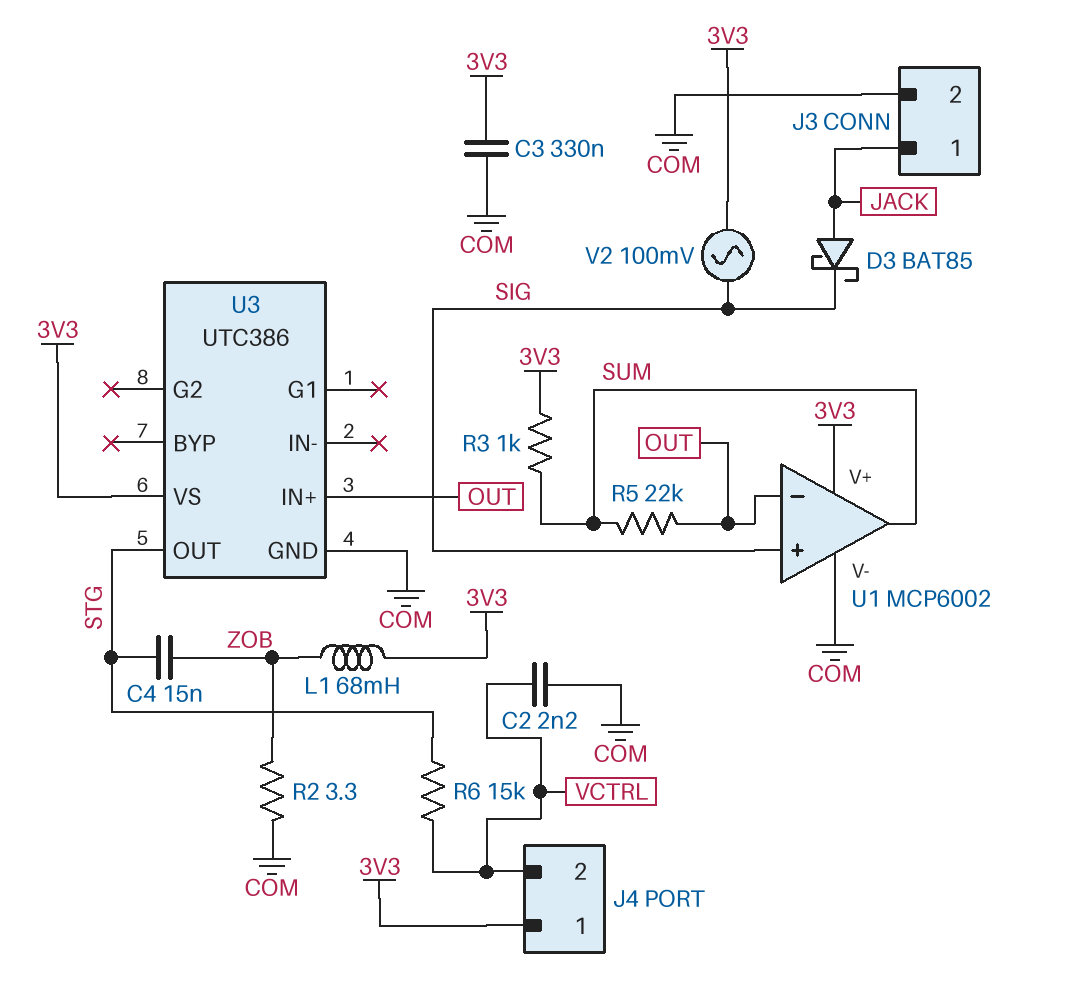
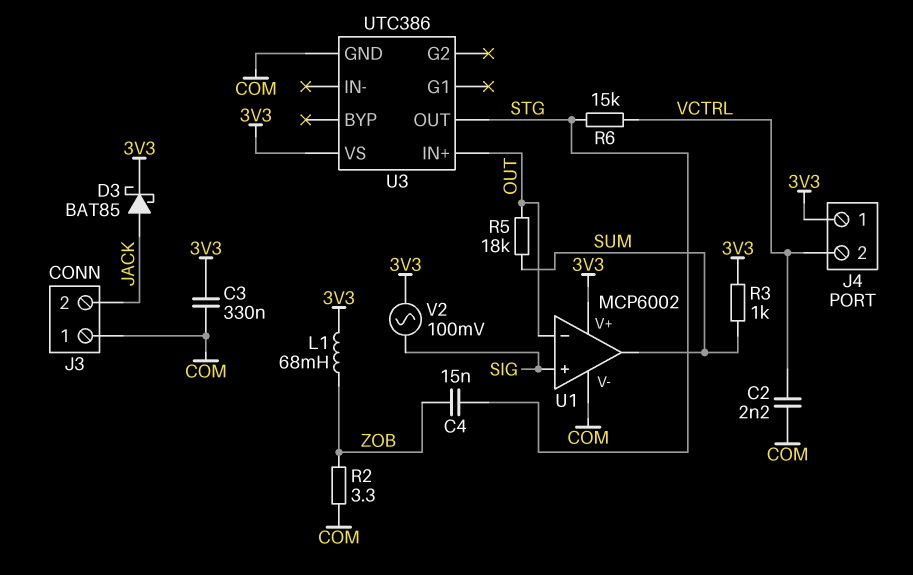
D3: schottky BAT85 (A JACK, K SIG) -> schottky BAT85 (A JACK, K 3V3)
J3 pin 1: JACK -> COM
J3 pin 2: COM -> JACK
R5: 22k (OUT, SUM) -> 18k (OUT, SUM)

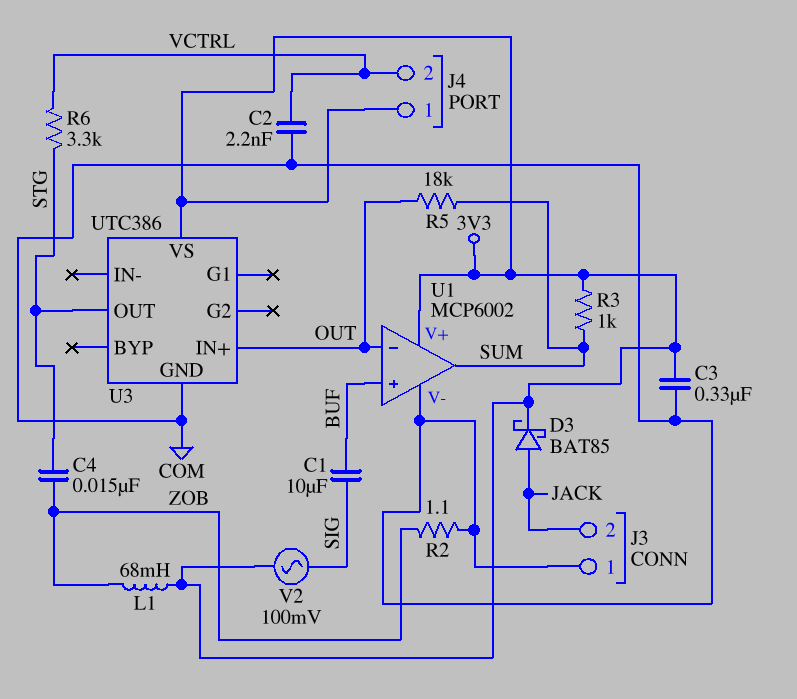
C1: none -> 10uF (BUF, SIG)
R2: 3.3 (COM, ZOB) -> 1.1 (COM, ZOB)
R6: 15k (STG, VCTRL) -> 3.3k (STG, VCTRL)
U1 pin in+: SIG -> BUF

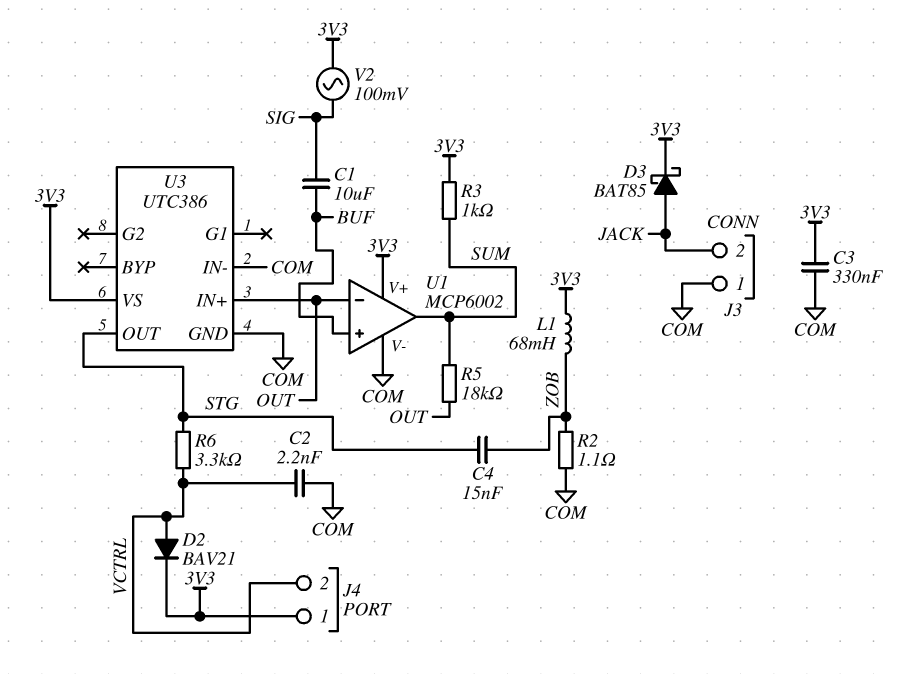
D2: none -> diode BAV21 (A VCTRL, K 3V3)
U3 pin IN-: none -> COM

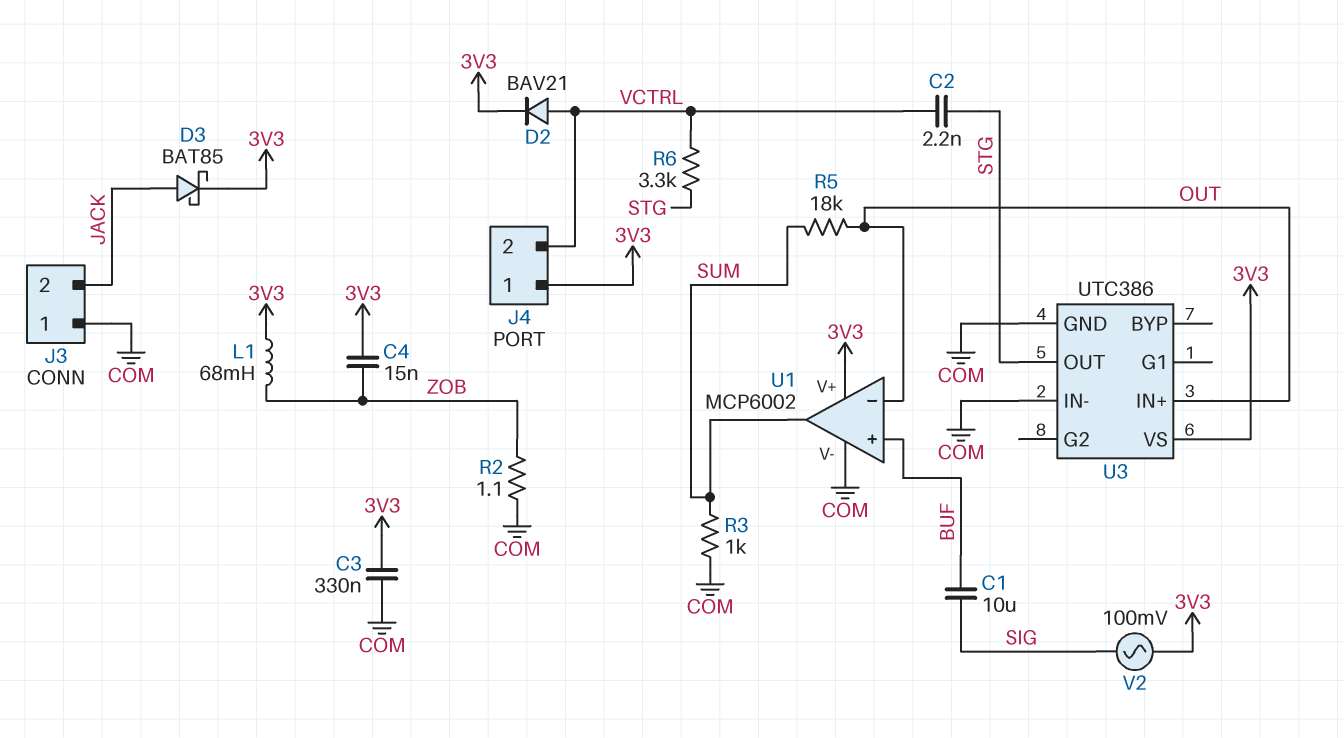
C2: 2.2nF (COM, VCTRL) -> 2.2nF (STG, VCTRL)
C4: 15nF (STG, ZOB) -> 15nF (3V3, ZOB)
R3: 1k (3V3, SUM) -> 1k (COM, SUM)

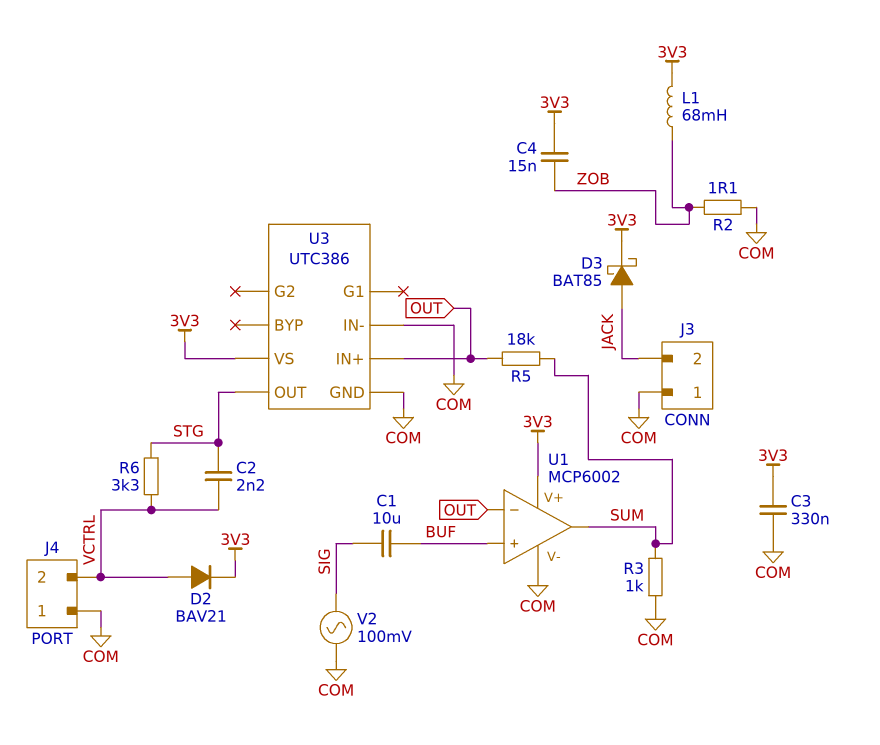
J4 pin 1: 3V3 -> COM
V2: AC 100mV (3V3, SIG) -> AC 100mV (COM, SIG)

